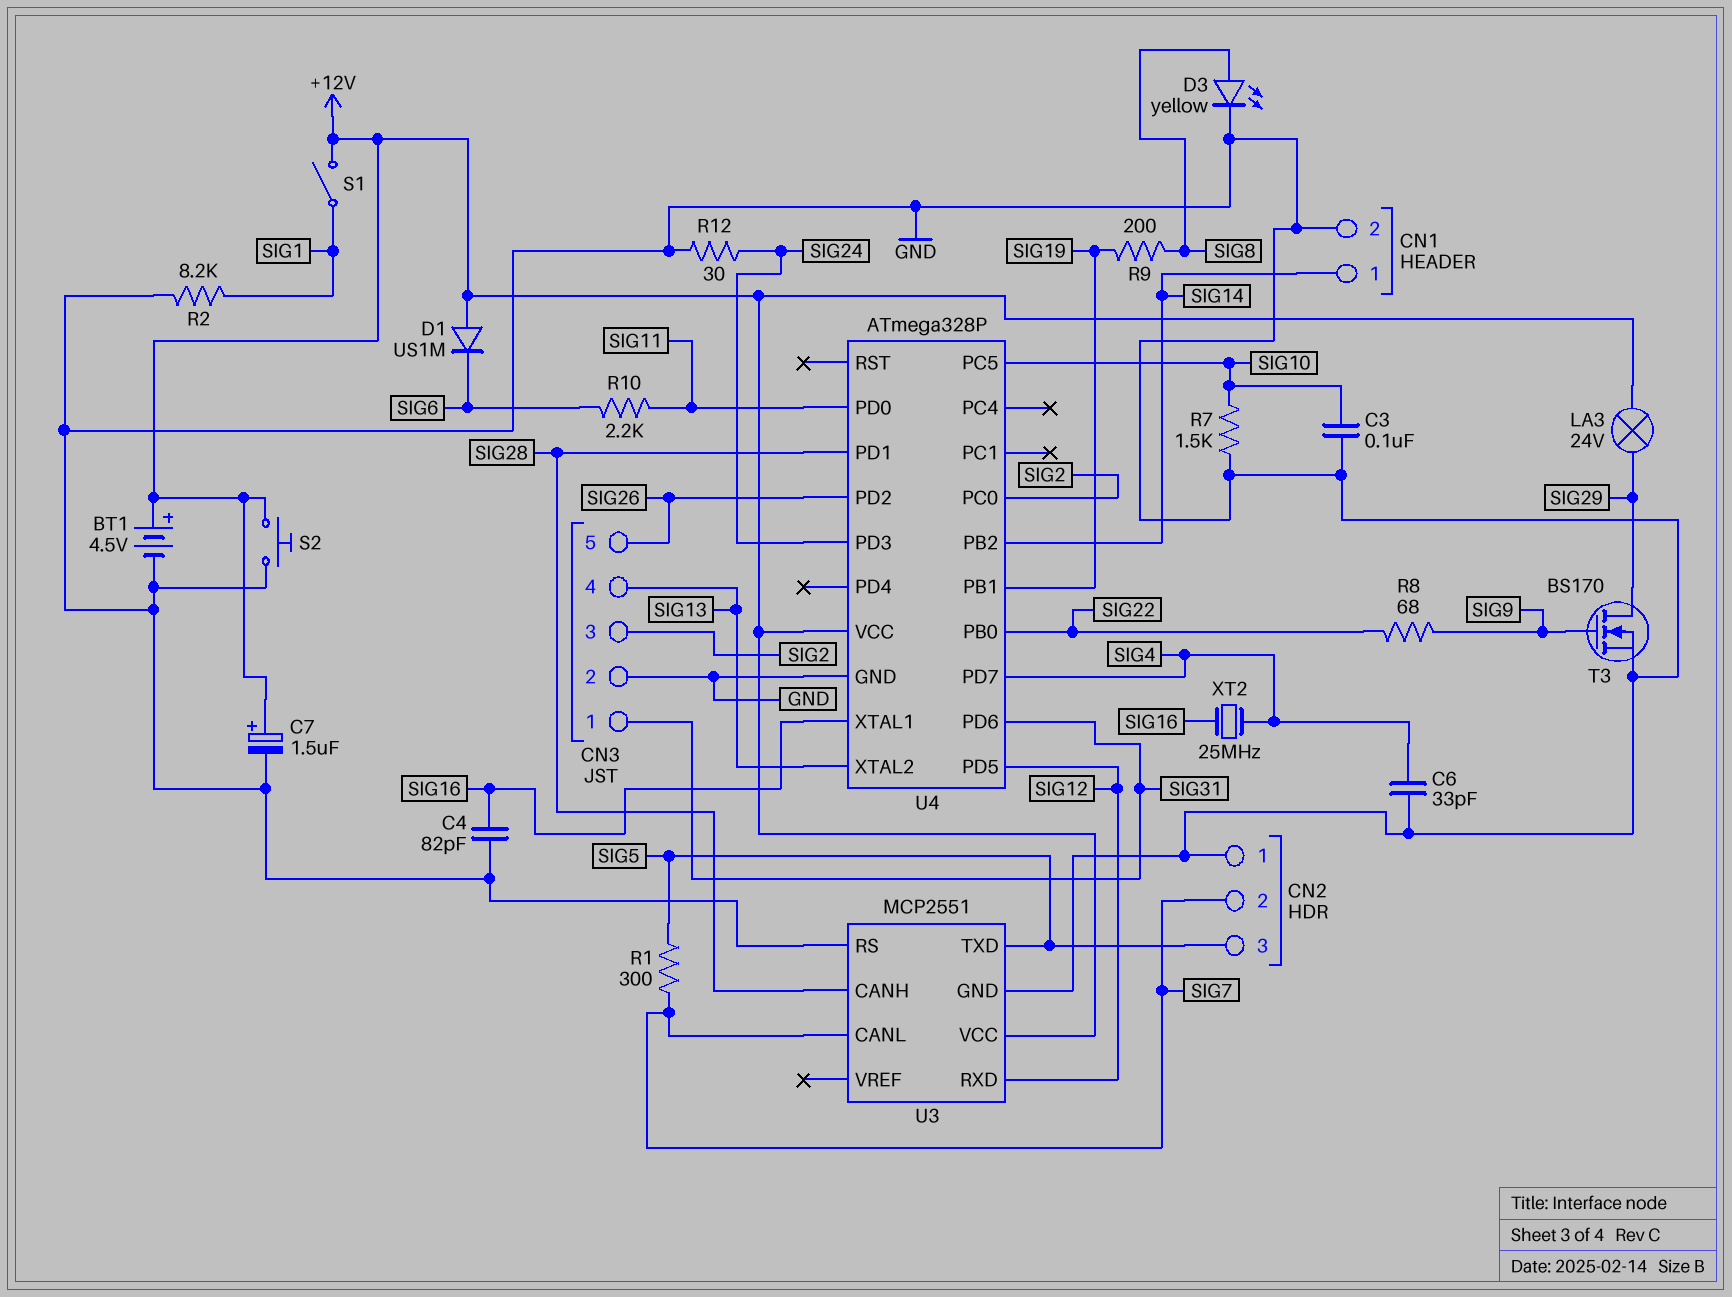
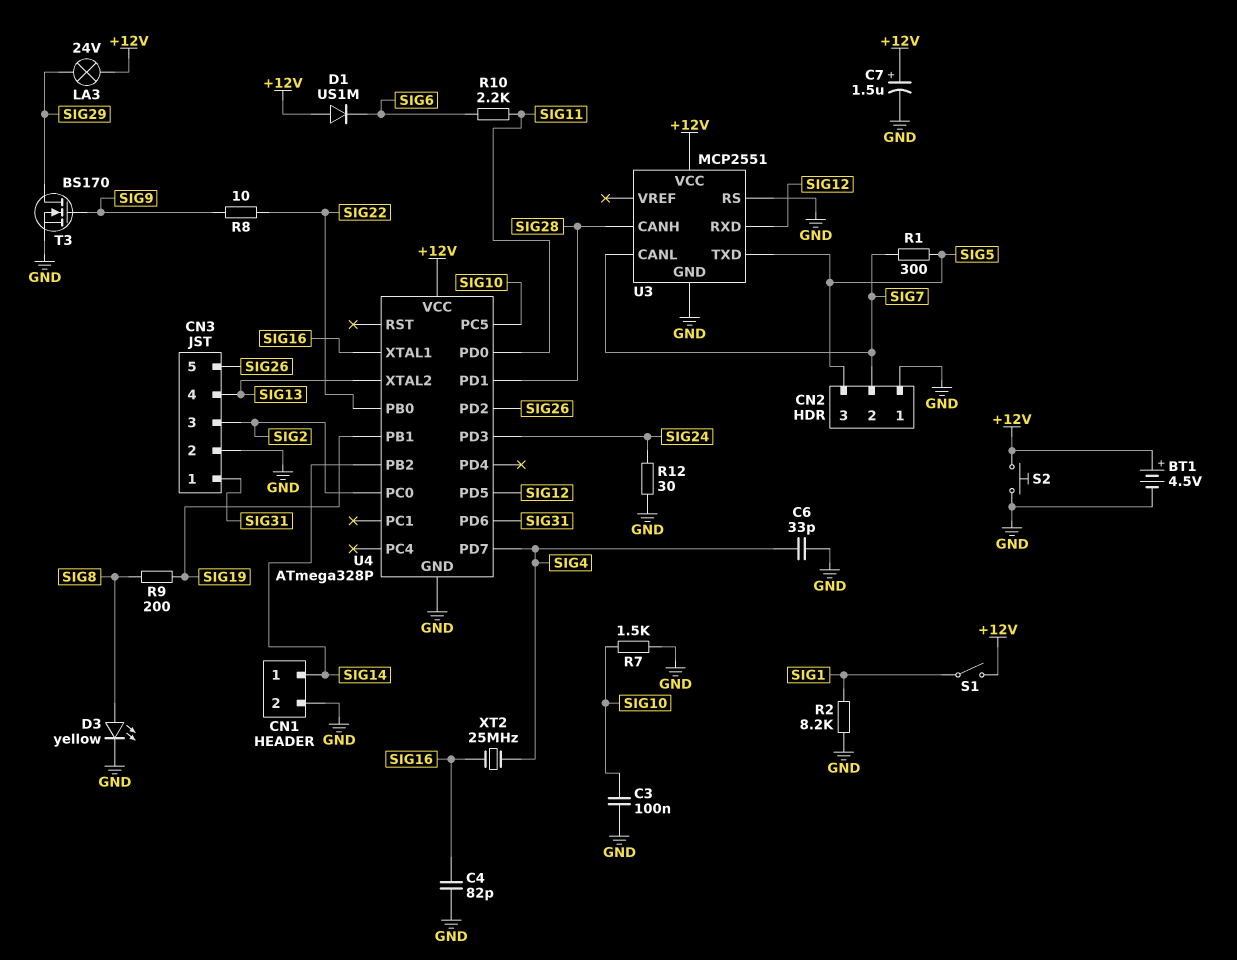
R8: 68 (SIG9, SIG22) -> 10 (SIG9, SIG22)

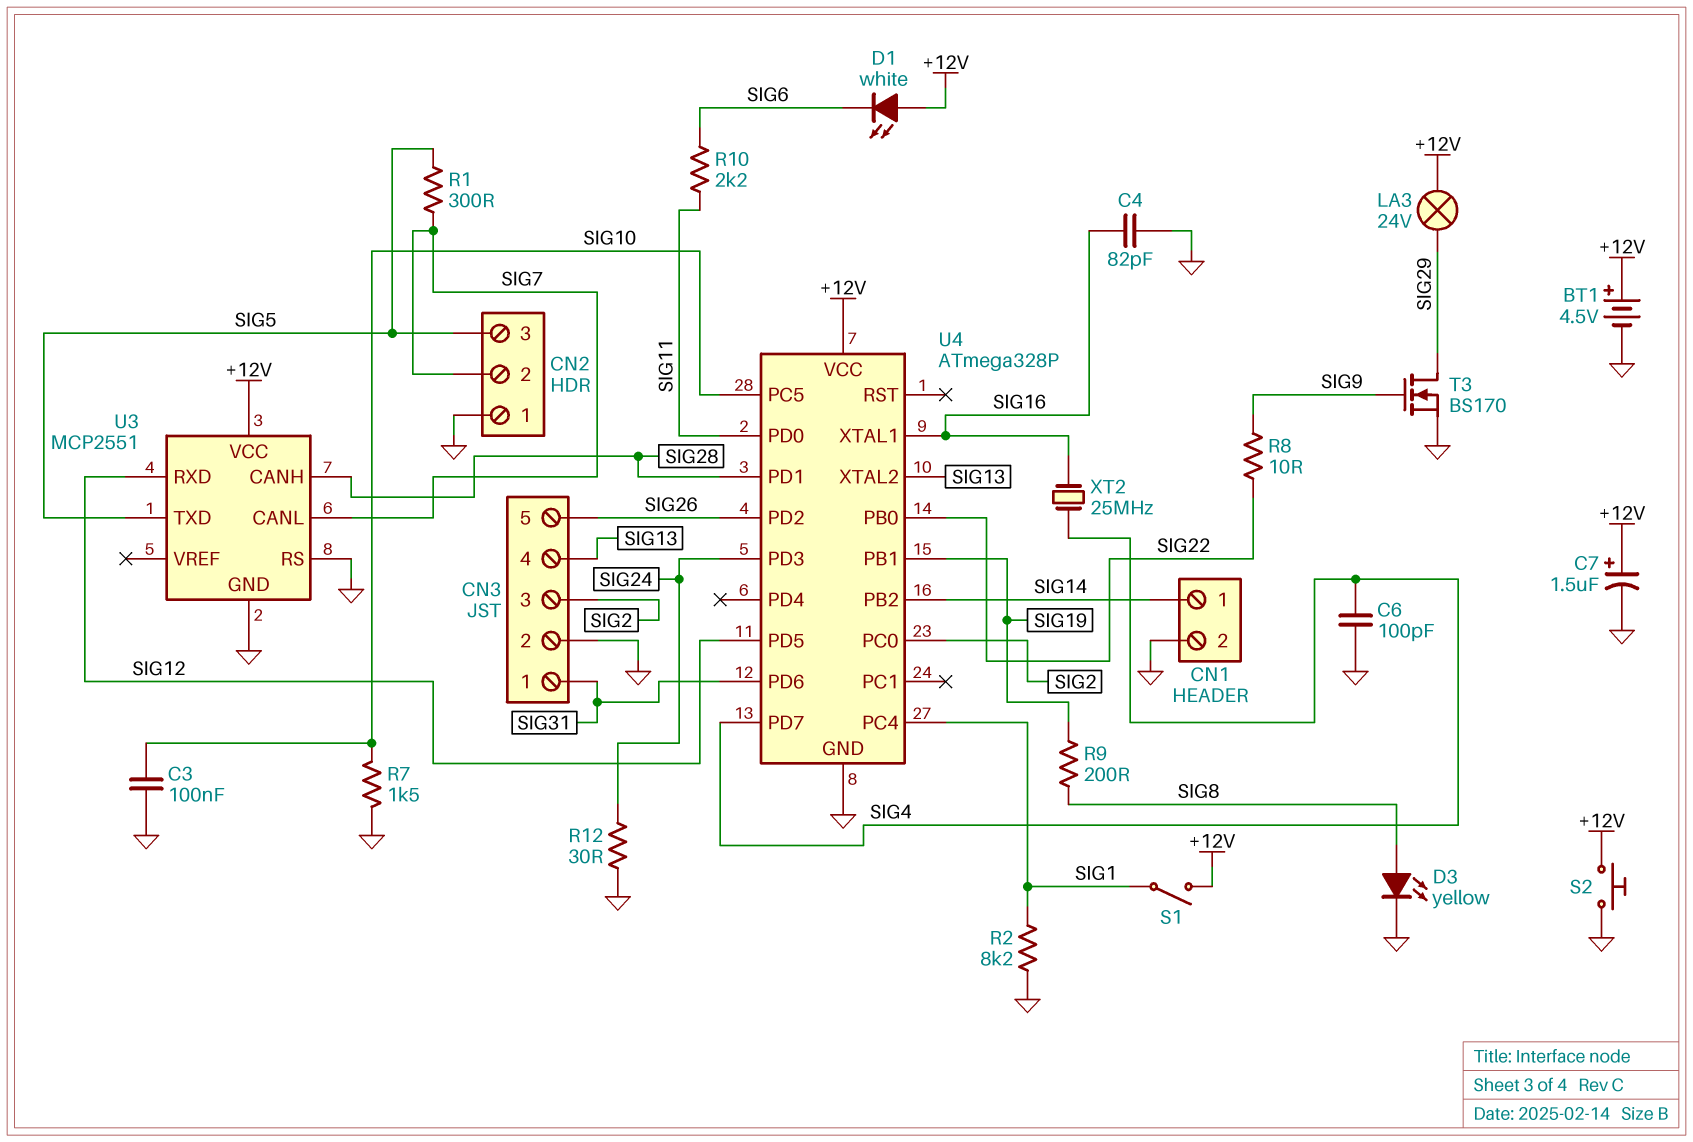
C6: 33pF (GND, SIG4) -> 100pF (GND, SIG4)
D1: diode US1M (A +12V, K SIG6) -> LED white (A +12V, K SIG6)
U4 pin PC4: none -> SIG1

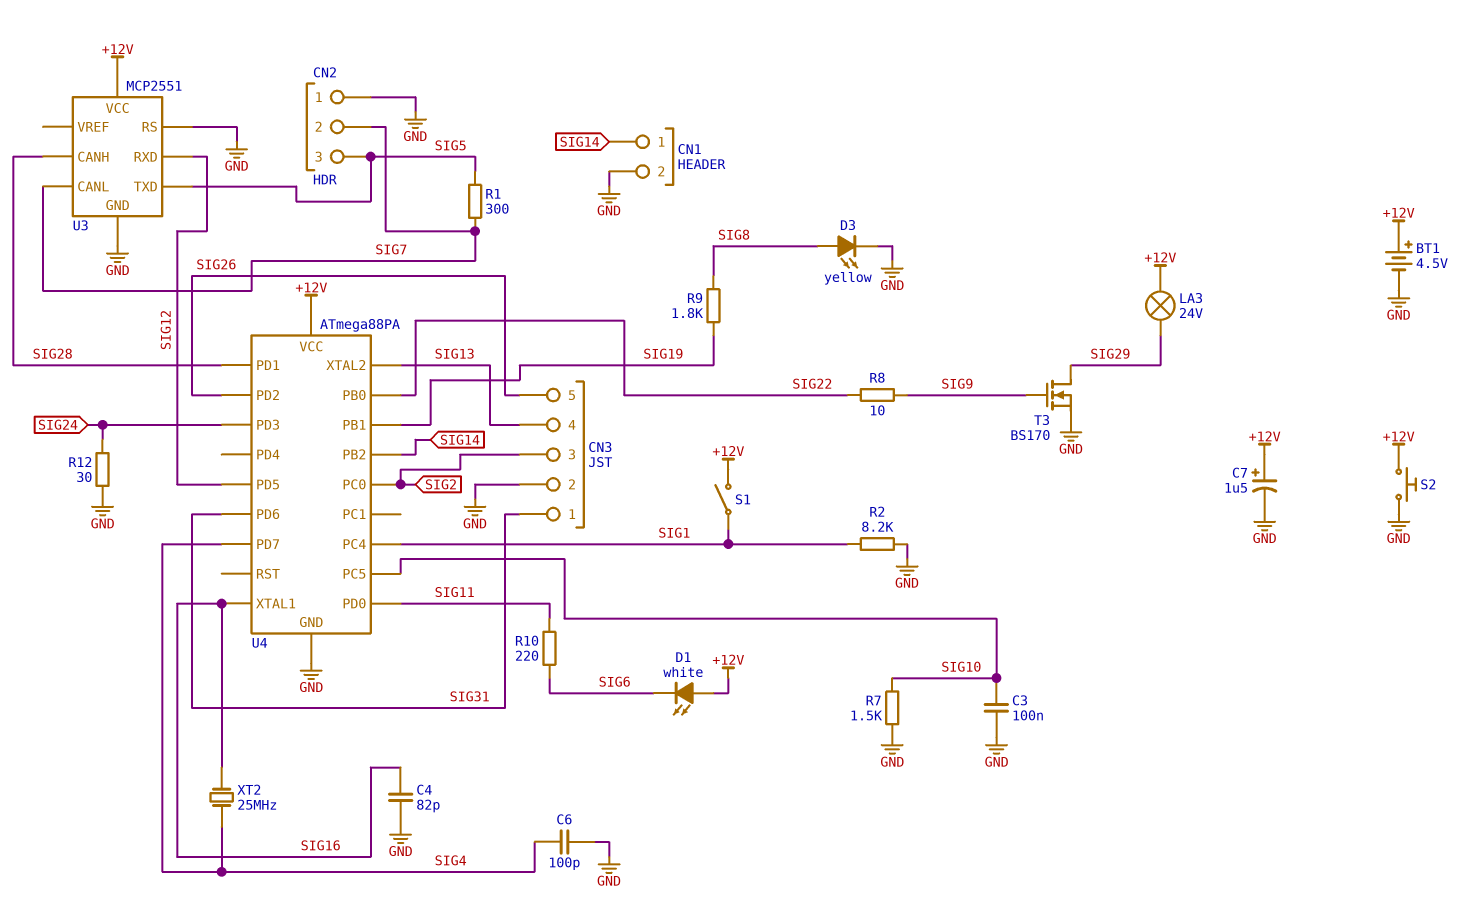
R9: 200 (SIG8, SIG19) -> 1.8k (SIG8, SIG19)
R10: 2.2k (SIG6, SIG11) -> 220 (SIG6, SIG11)
U4: ATmega328P -> ATmega88PA

